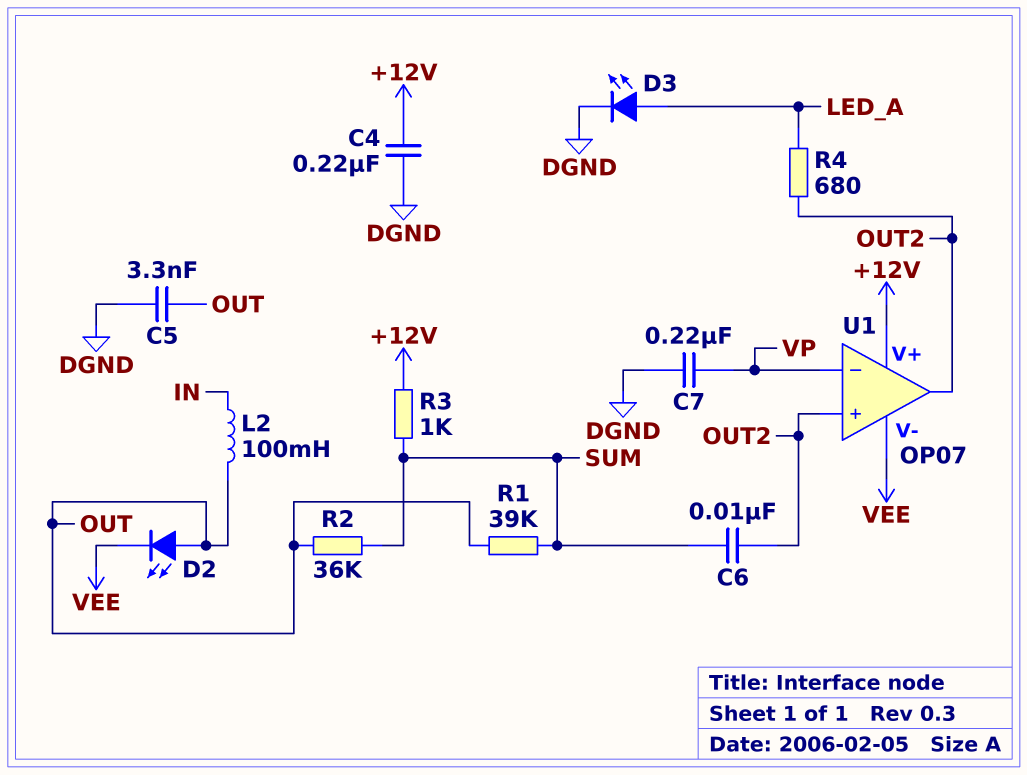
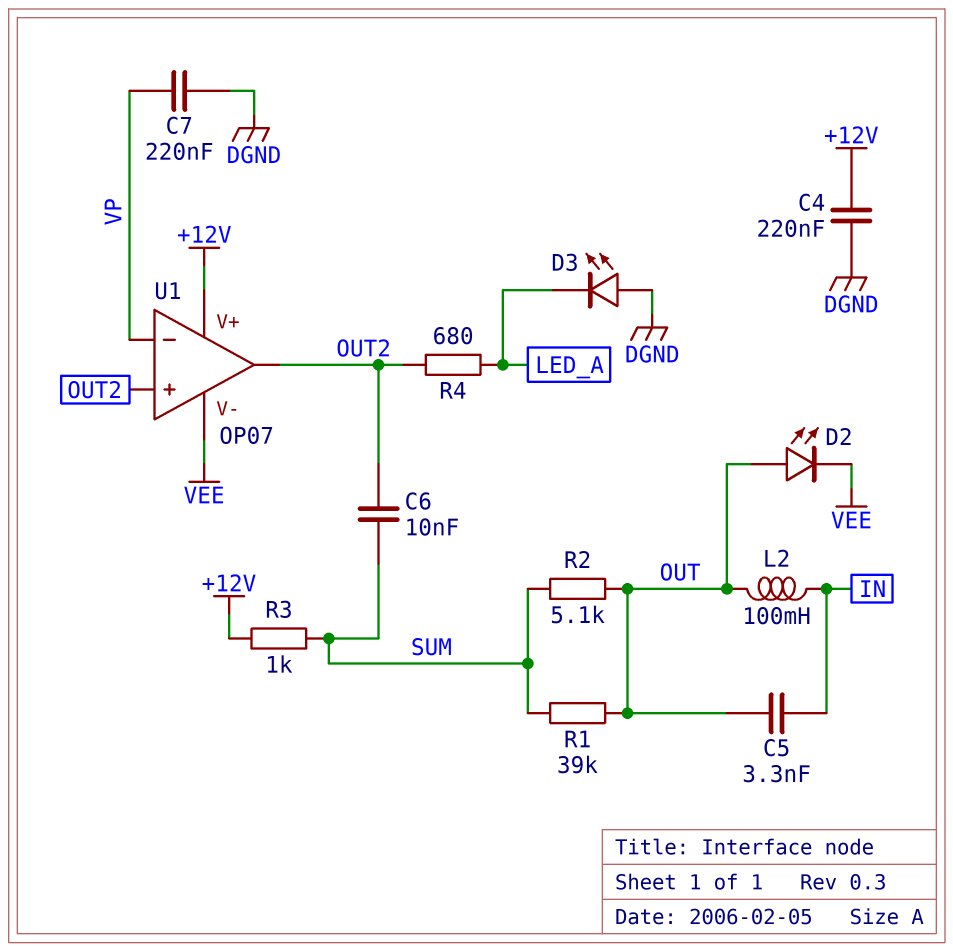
C5: 3.3nF (DGND, OUT) -> 3.3nF (IN, OUT)
D3: LED (A LED_A, K DGND) -> LED (A DGND, K LED_A)
R2: 36k (OUT, SUM) -> 5.1k (OUT, SUM)

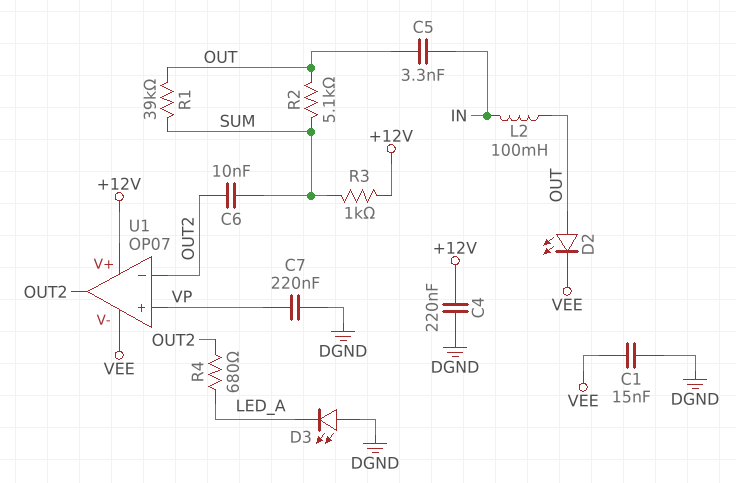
C1: none -> 15nF (DGND, VEE)
U1 pin in+: OUT2 -> VP
U1 pin in-: VP -> OUT2

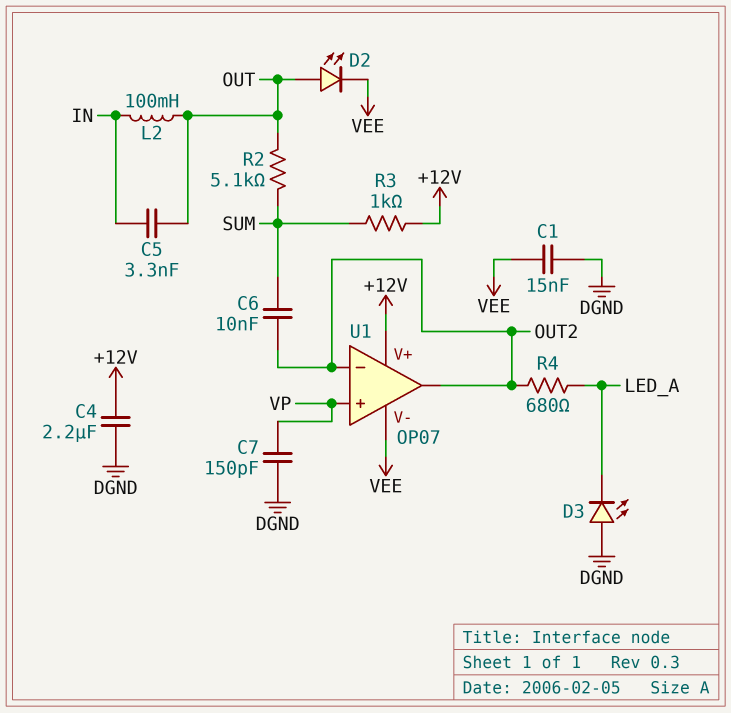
C4: 220nF (+12V, DGND) -> 2.2uF (+12V, DGND)
C7: 220nF (DGND, VP) -> 150pF (DGND, VP)
R1: 39k (OUT, SUM) -> none

